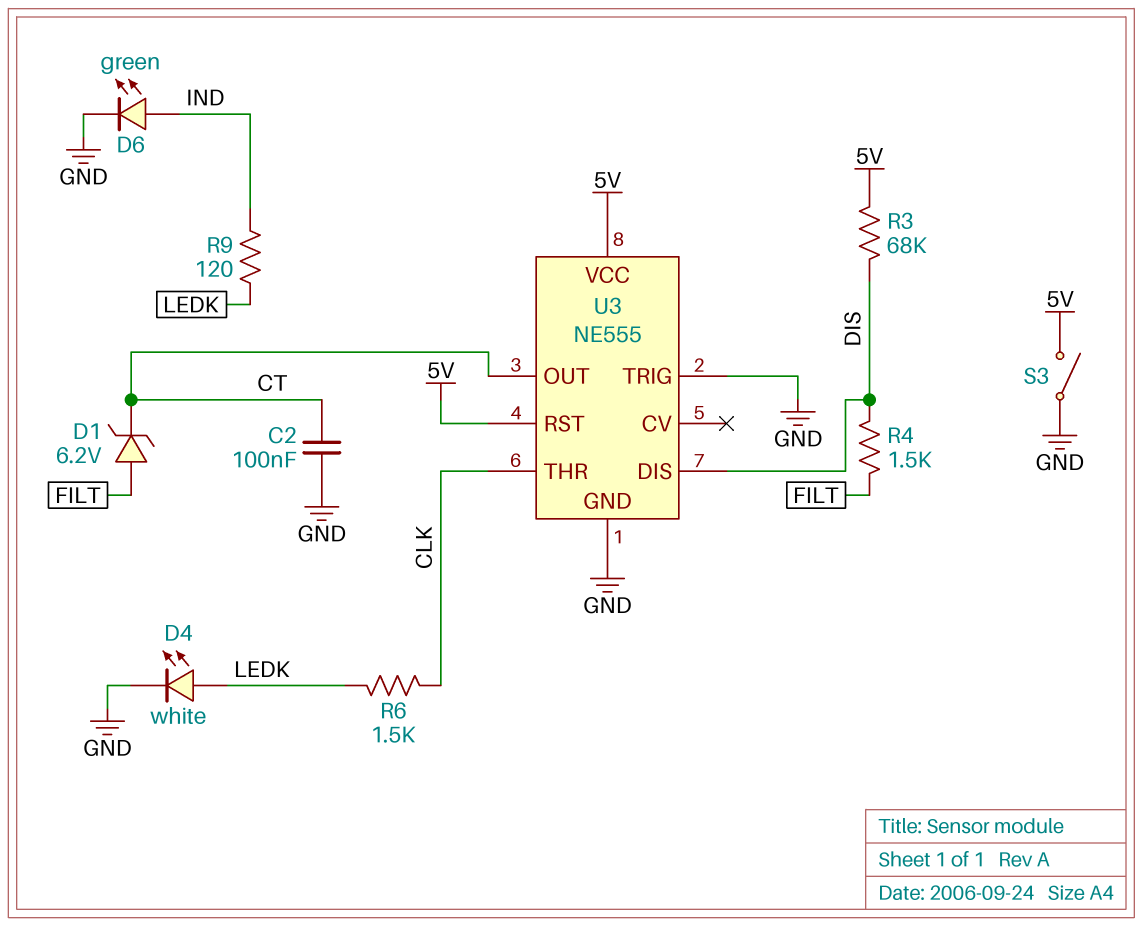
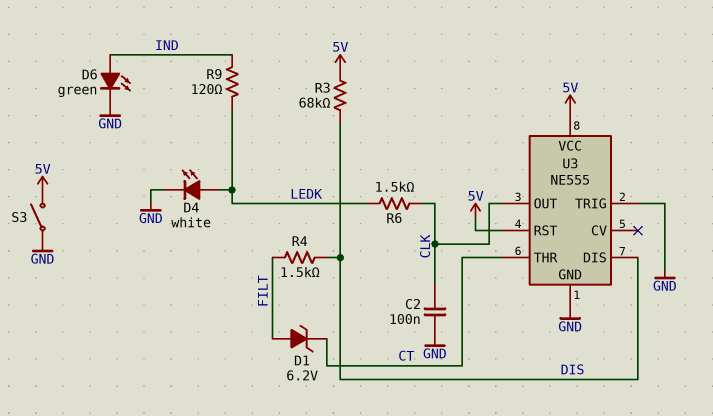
C2: 100nF (CT, GND) -> 100nF (CLK, GND)
U3 pin OUT: CT -> CLK
U3 pin THR: CLK -> CT

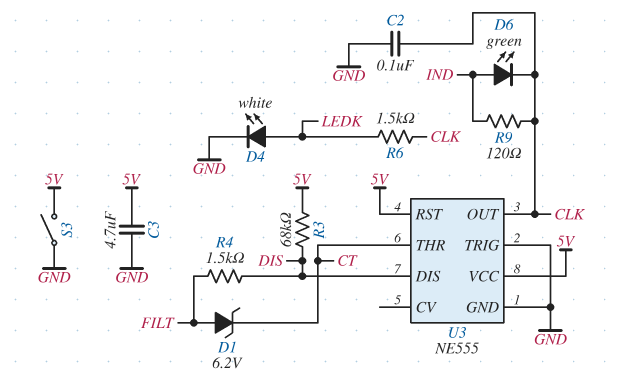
C3: none -> 4.7uF (5V, GND)
D6: LED green (A IND, K GND) -> LED green (A IND, K CLK)
R9: 120 (IND, LEDK) -> 120 (CLK, IND)

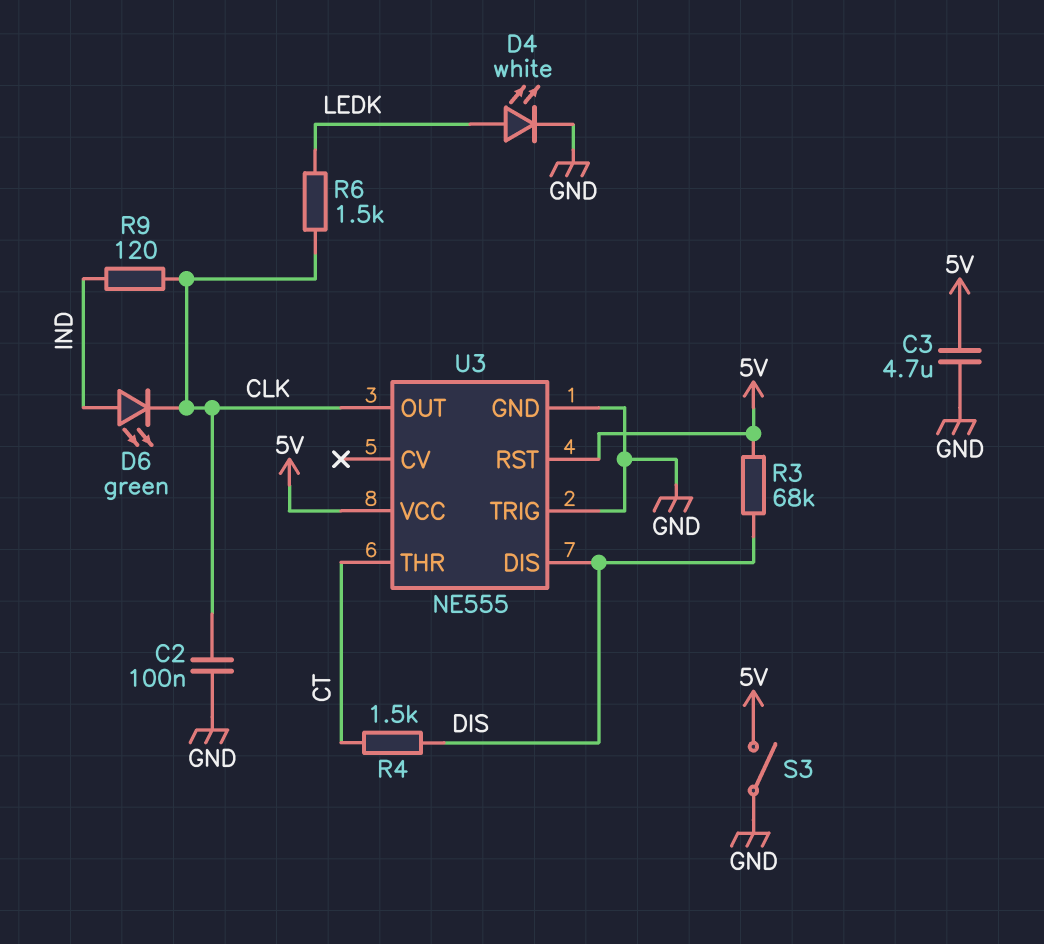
D1: zener 6.2V (A FILT, K CT) -> none
R4: 1.5k (DIS, FILT) -> 1.5k (CT, DIS)

